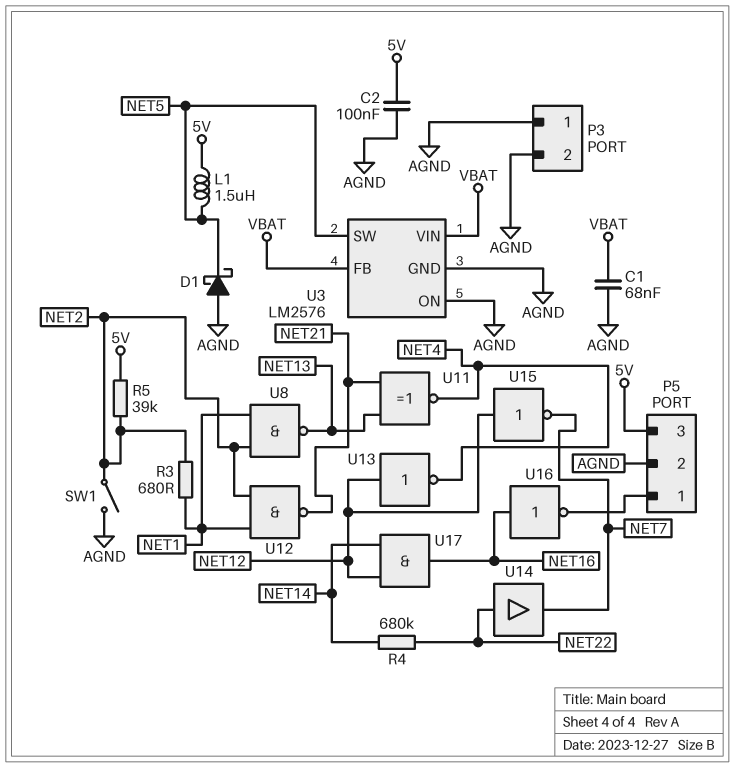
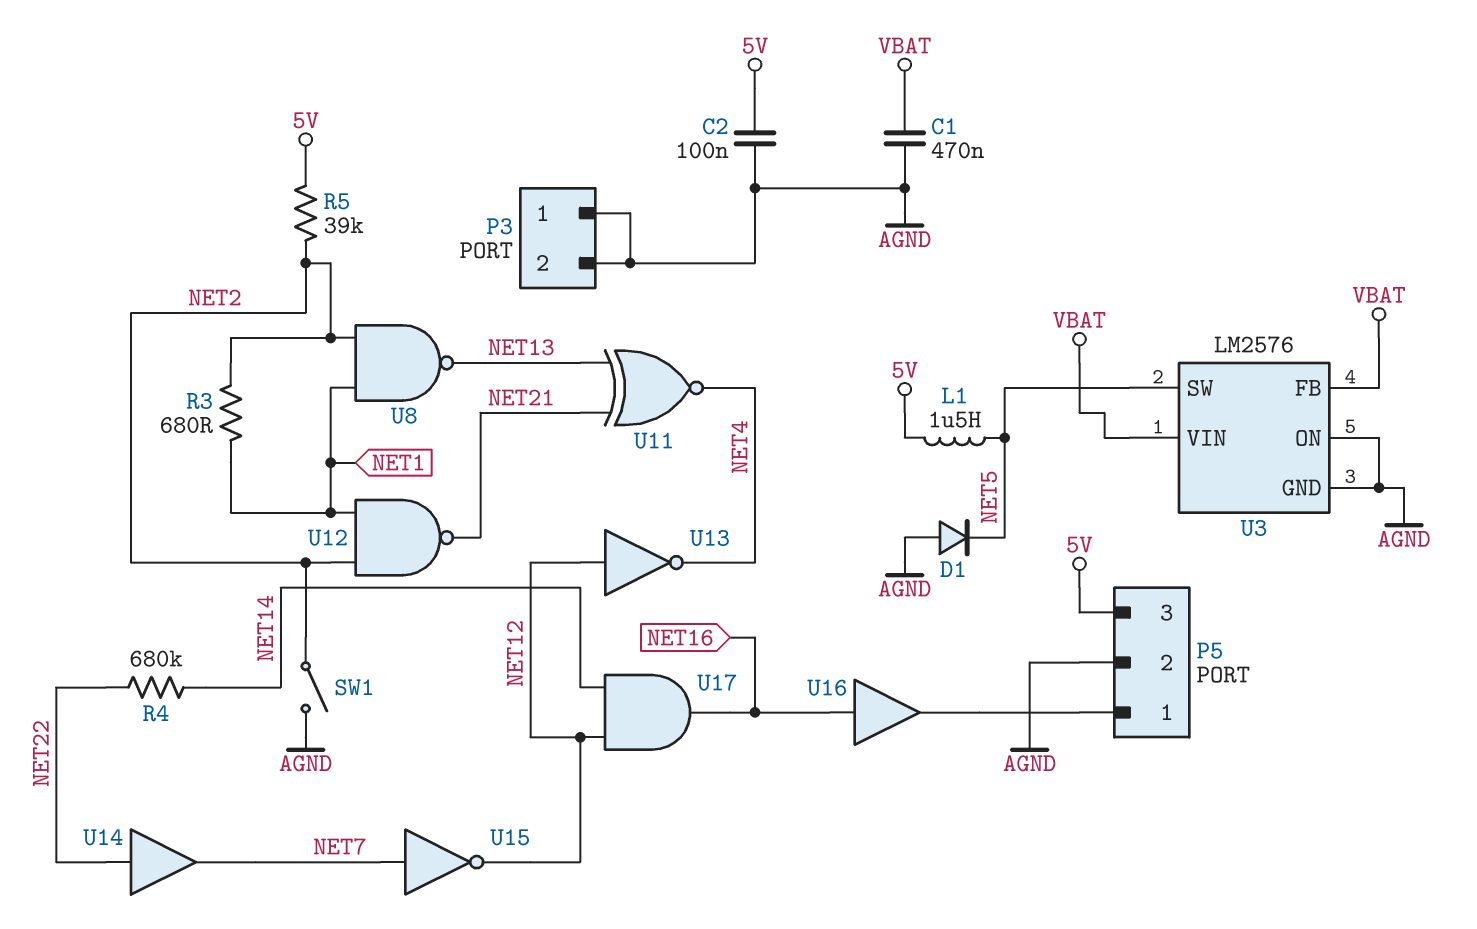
C1: 68nF (AGND, VBAT) -> 470nF (AGND, VBAT)
D1: schottky (A AGND, K NET5) -> diode (A AGND, K NET5)
U15: NOT (in NET12, out NET7) -> NOT (in NET7, out NET12)
U16: NOT (in NET16, out P5/1) -> buffer (in NET16, out P5/1)

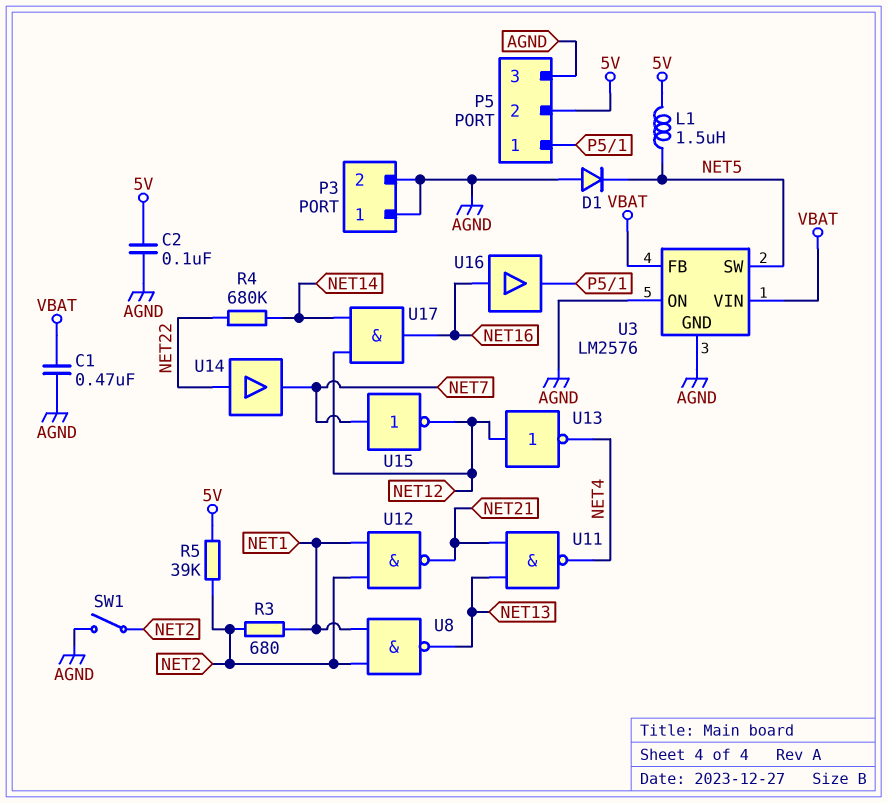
P5 pin 2: AGND -> 5V
P5 pin 3: 5V -> AGND
U11: XNOR (in NET13, in NET21, out NET4) -> NAND (in NET13, in NET21, out NET4)

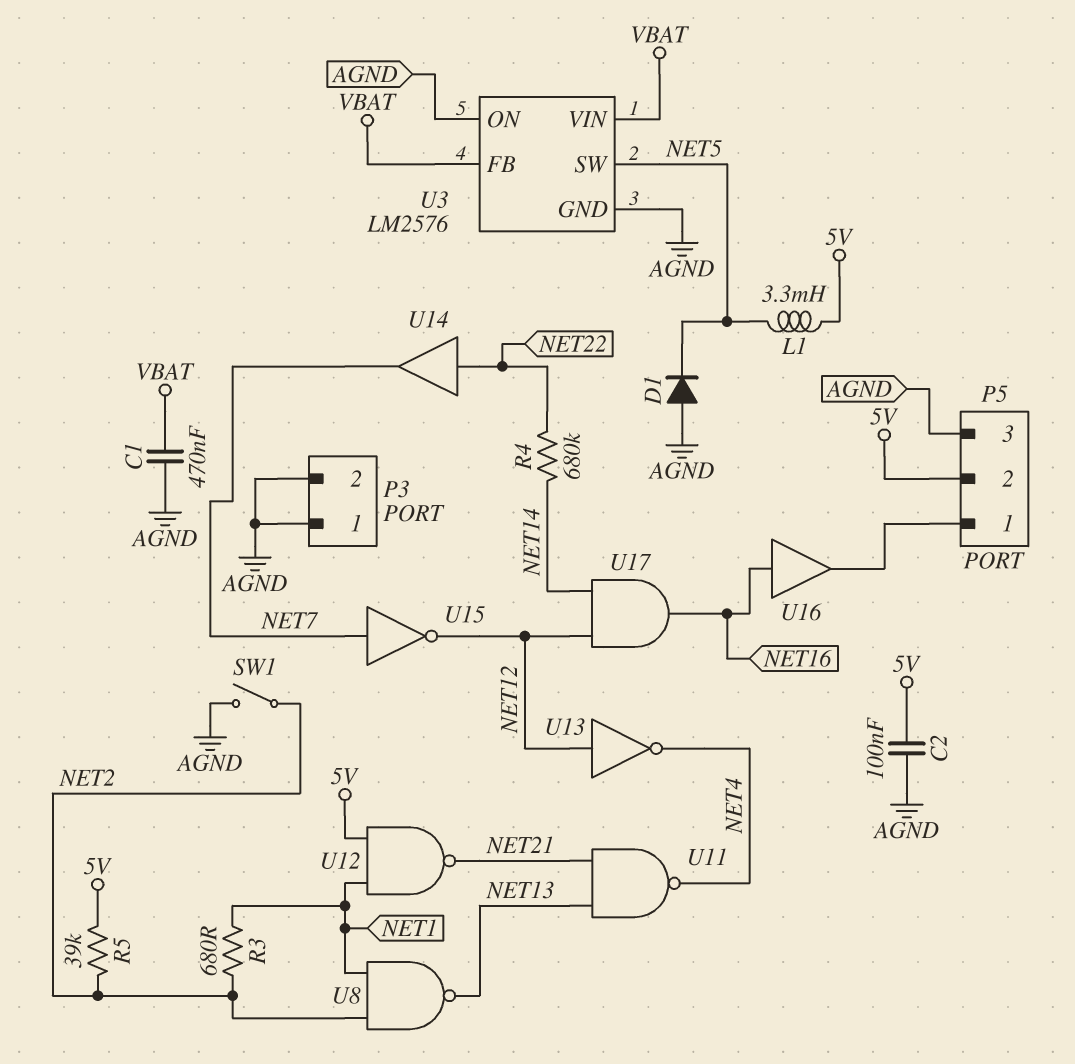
L1: 1.5uH (5V, NET5) -> 3.3mH (5V, NET5)
U12: NAND (in NET1, in NET2, out NET21) -> NAND (in 5V, in NET1, out NET21)

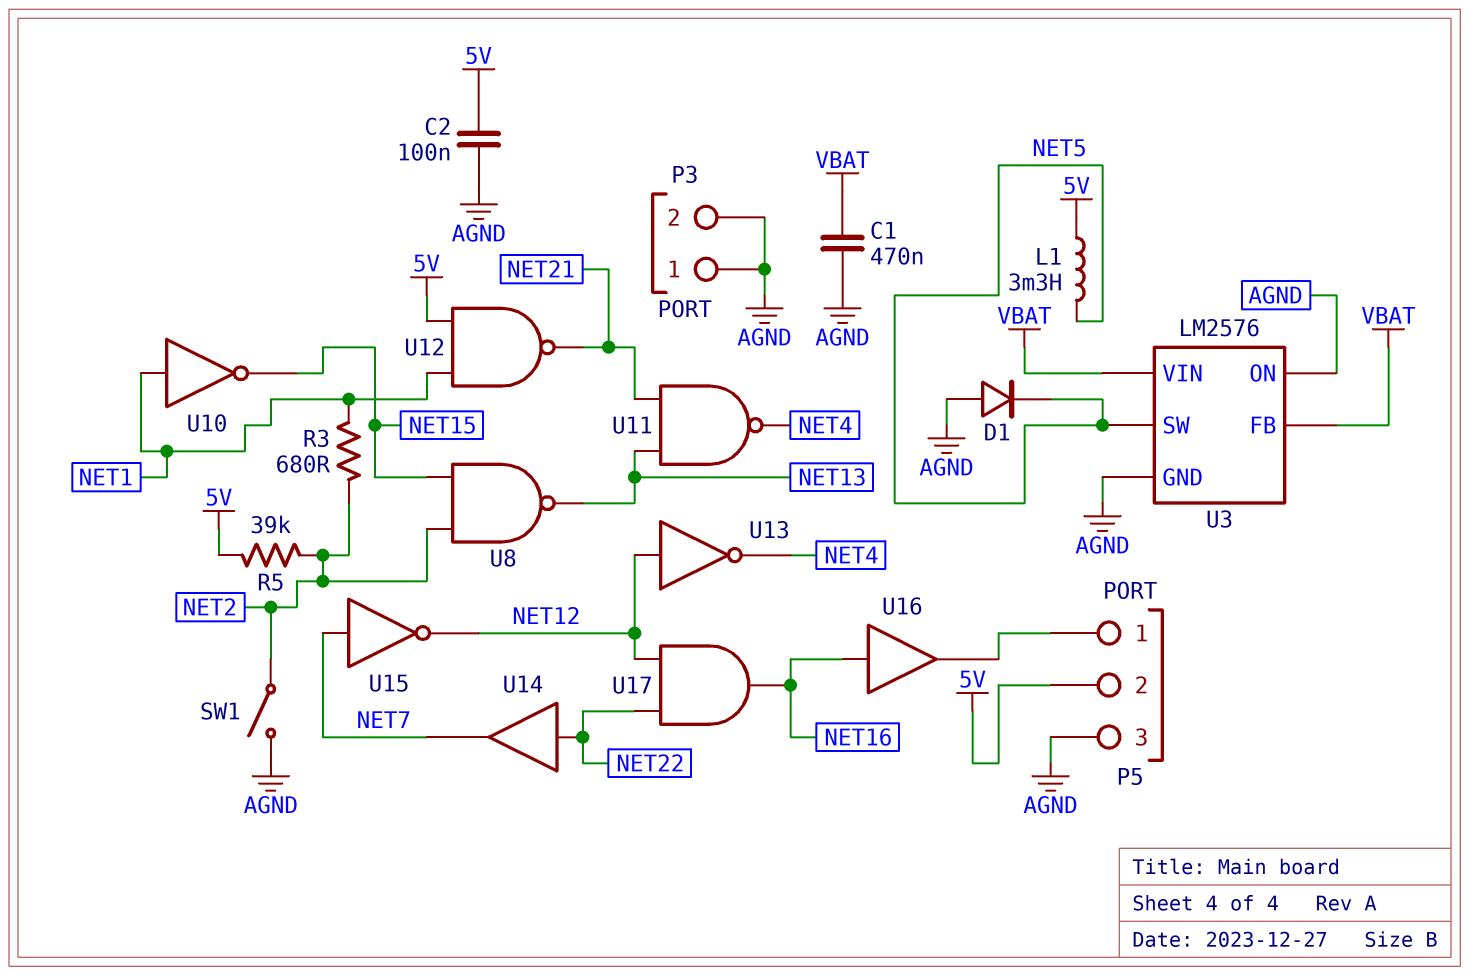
R4: 680k (NET14, NET22) -> none
U8: NAND (in NET1, in NET2, out NET13) -> NAND (in NET2, in NET15, out NET13)
U10: none -> NOT (in NET1, out NET15)
U17: AND (in NET12, in NET14, out NET16) -> AND (in NET12, in NET22, out NET16)

